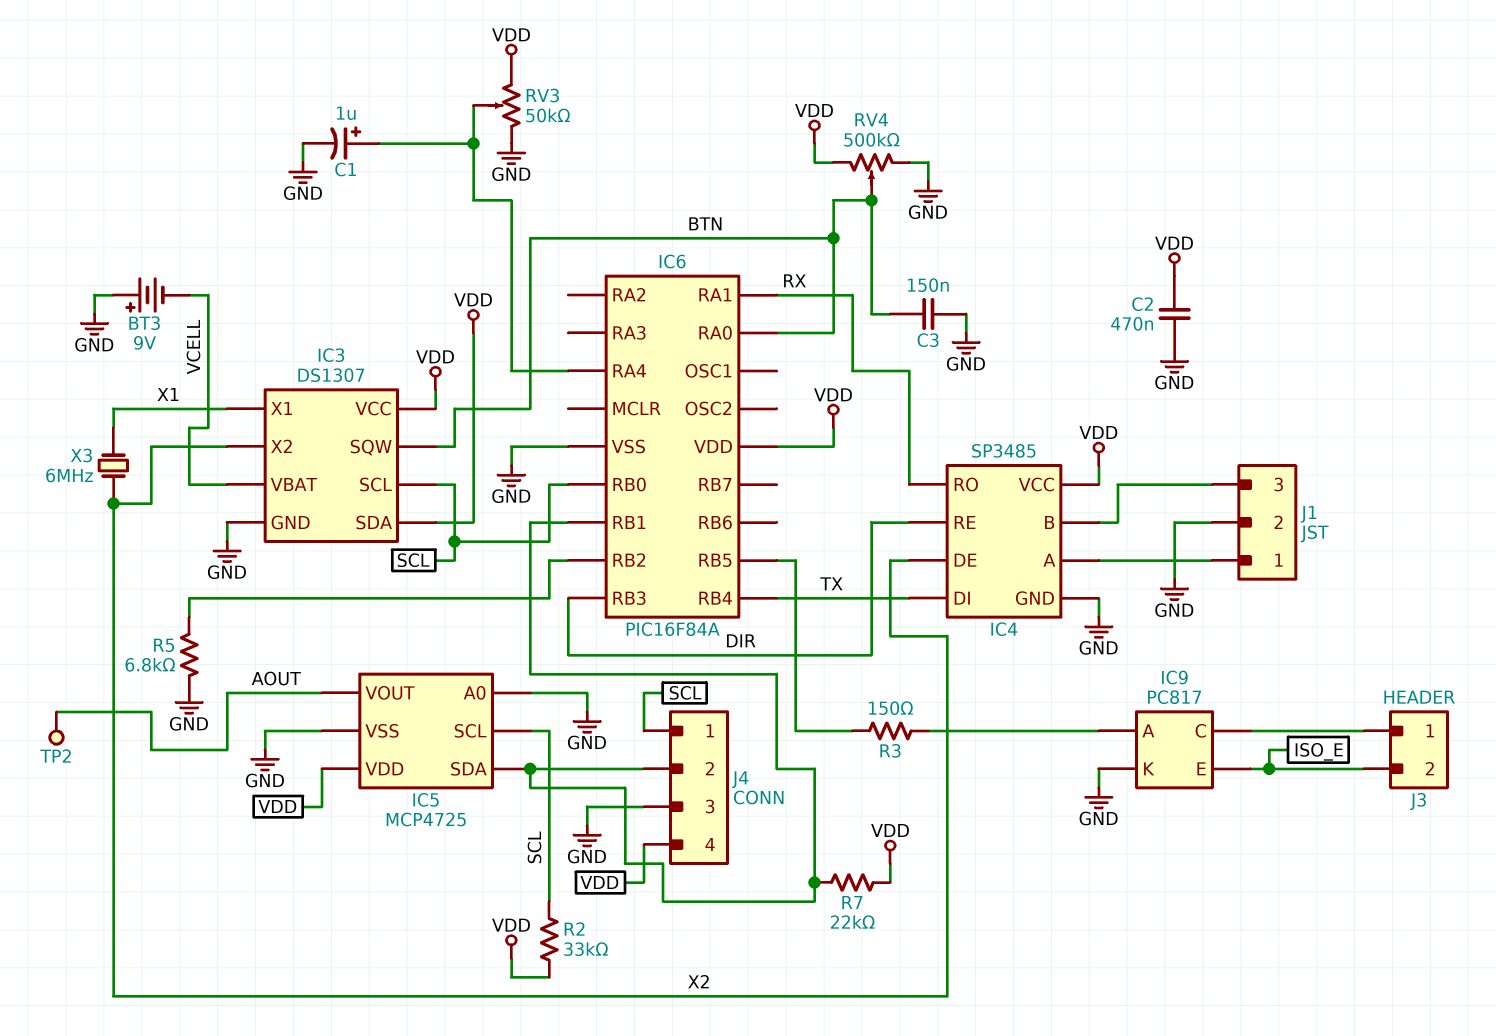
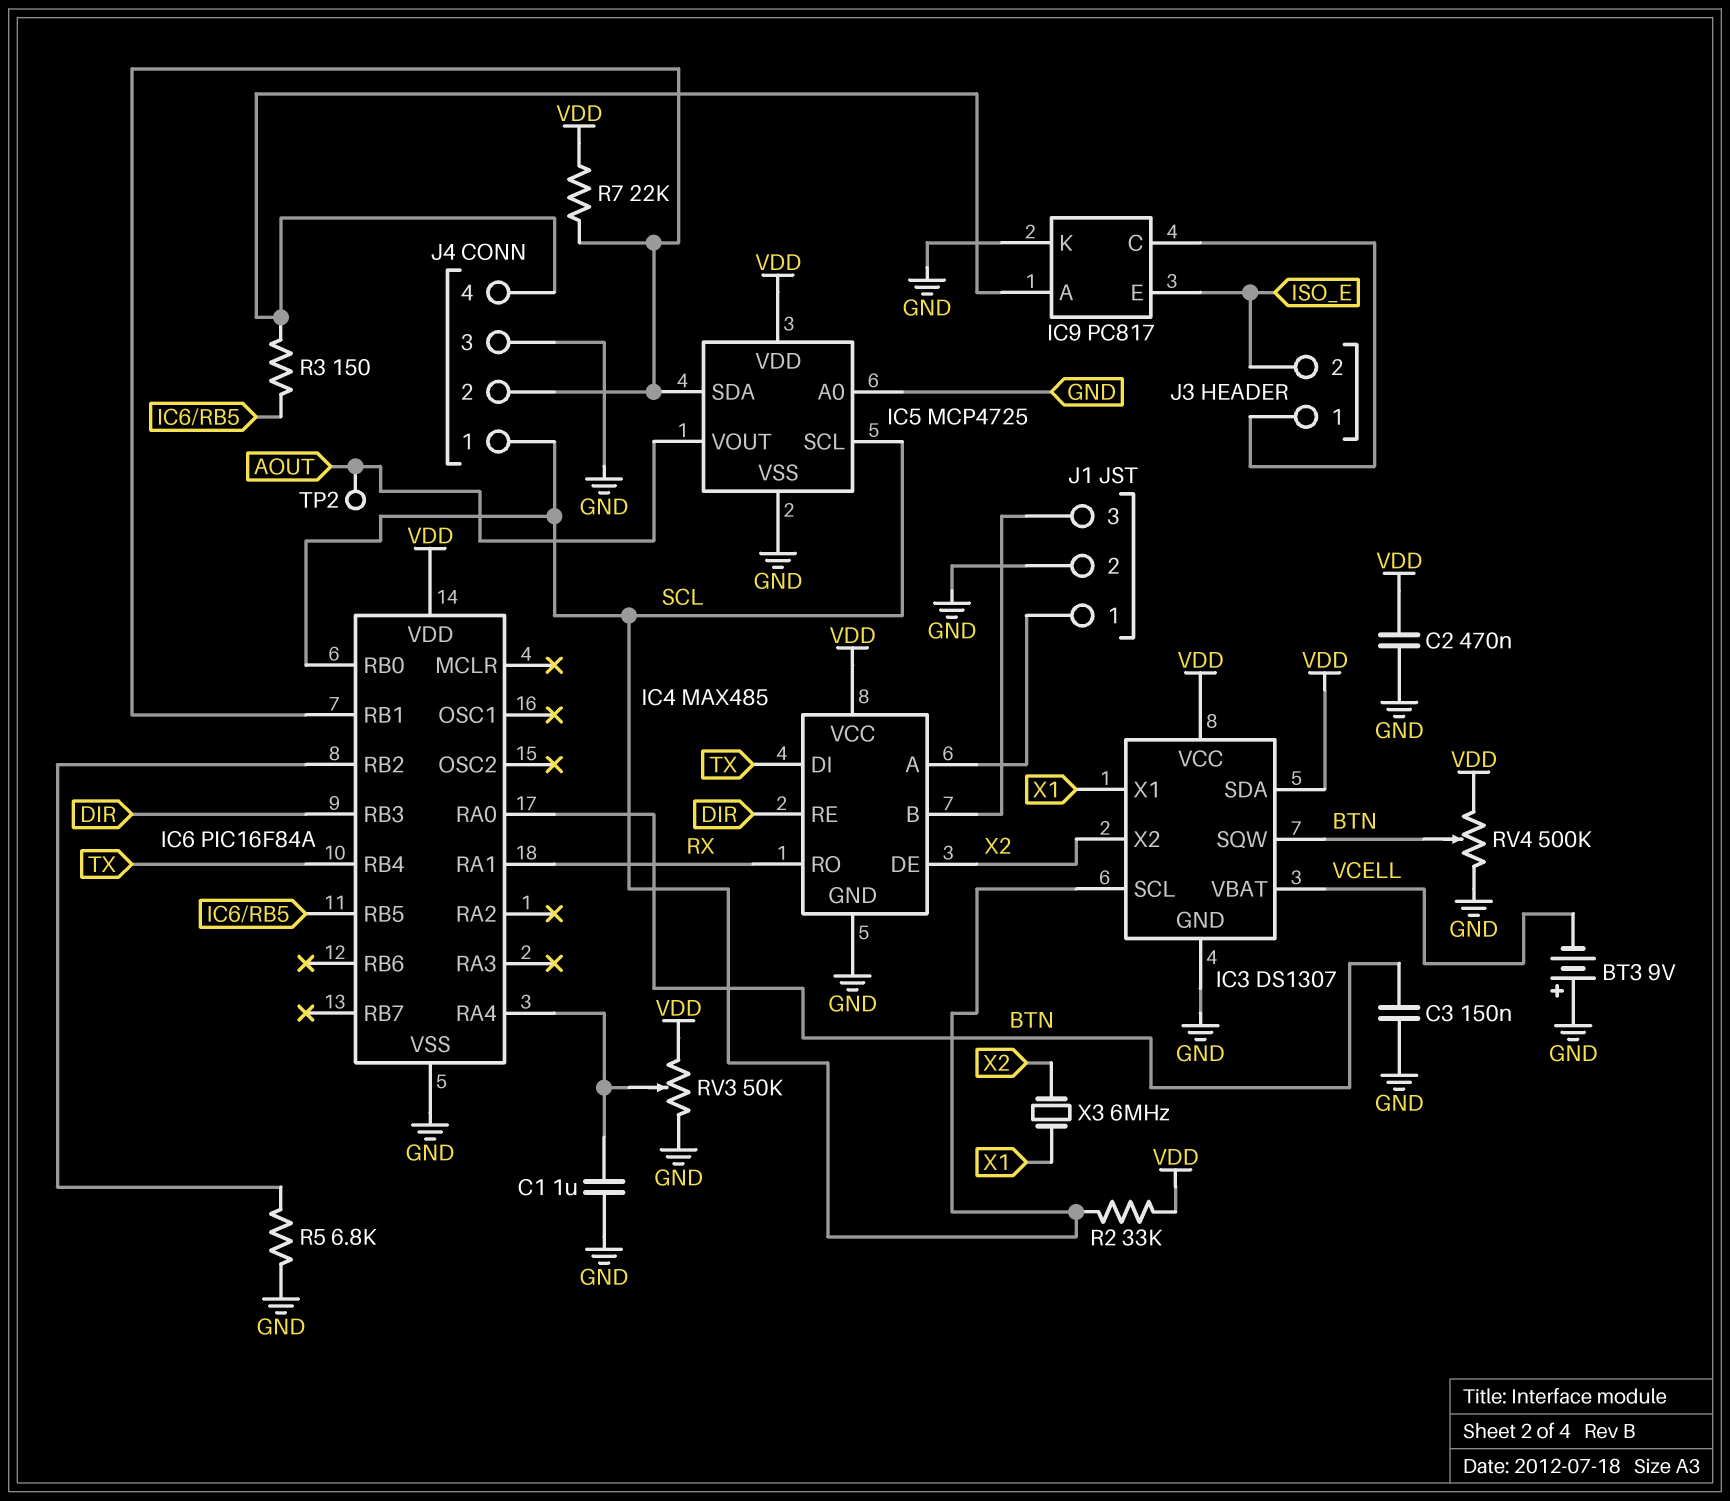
C1: 1uF (plus IC6/RA4, minus GND) -> 1uF (GND, IC6/RA4)
IC4: SP3485 -> MAX485
J4 pin 4: VDD -> IC9/A

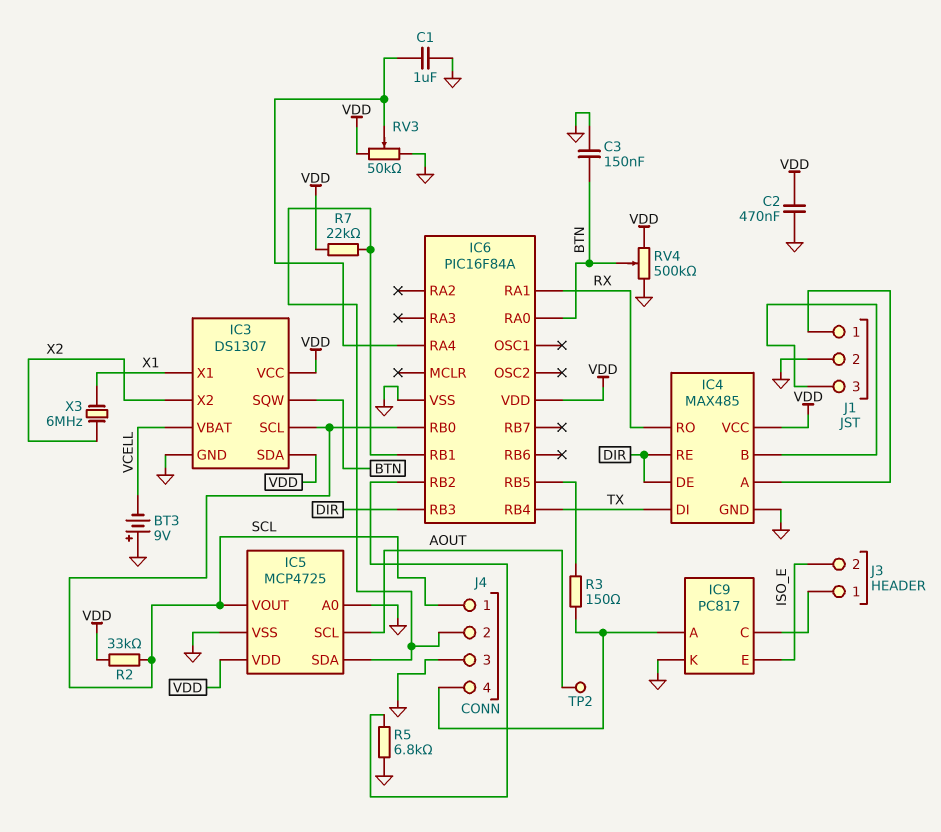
IC4 pin DE: X2 -> DIR
IC5 pin SCL: SCL -> AOUT
IC5 pin VOUT: AOUT -> SCL

